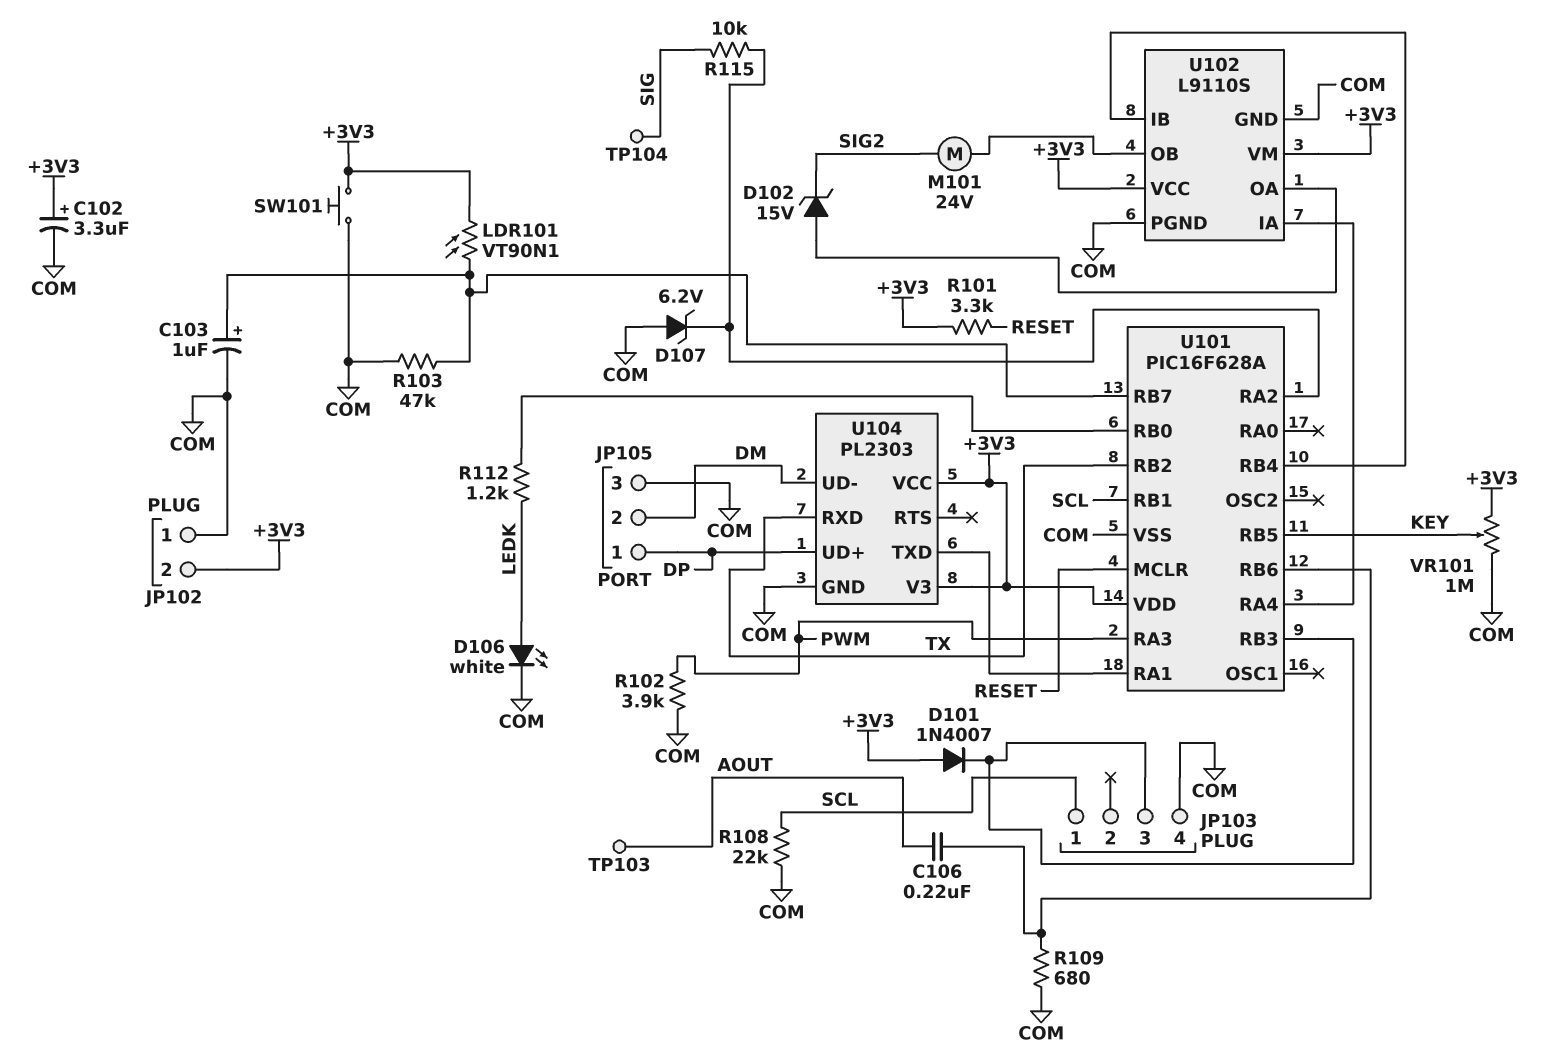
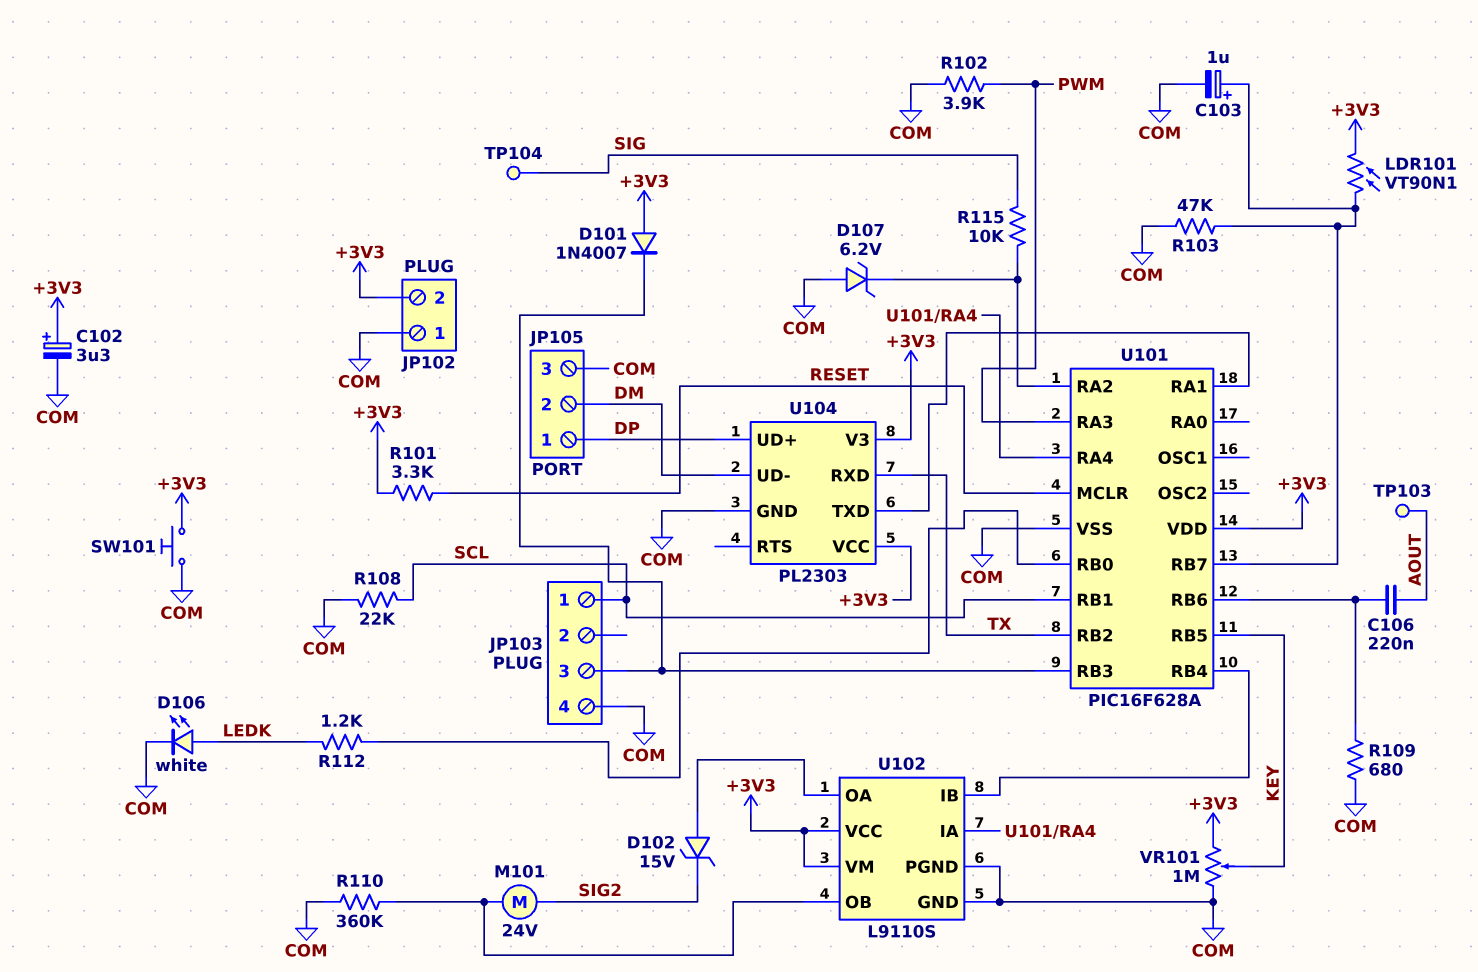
R110: none -> 360k (COM, U102/OB)

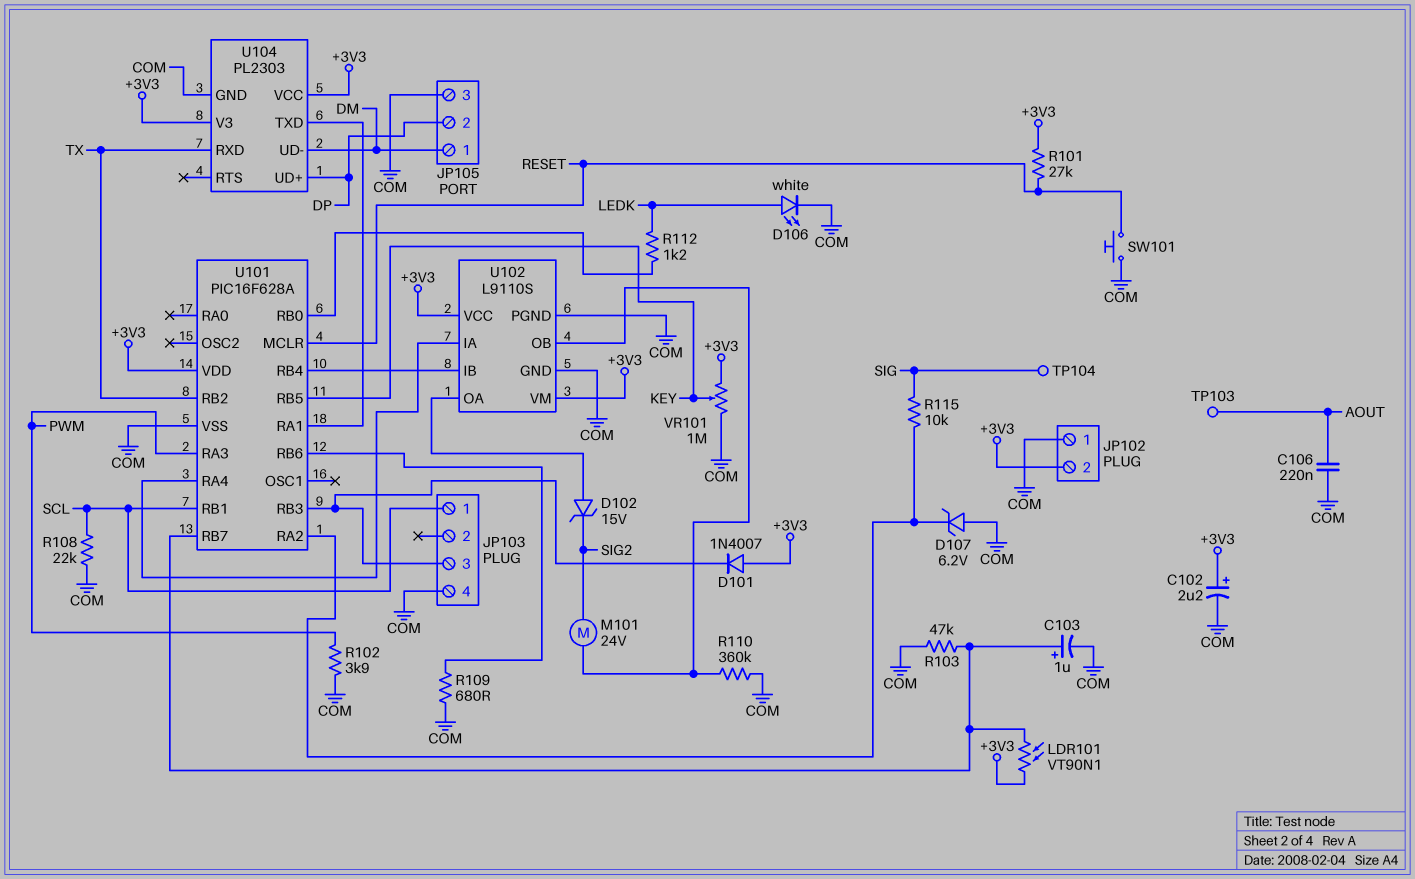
C102: 3.3uF (plus +3V3, minus COM) -> 2.2uF (plus +3V3, minus COM)
C106: 220nF (AOUT, U101/RB6) -> 220nF (AOUT, COM)
JP105 pin 1: DP -> DM
JP105 pin 2: DM -> DP
R101: 3.3k (+3V3, RESET) -> 27k (+3V3, RESET)
SW101: button (+3V3, COM) -> button (COM, RESET)

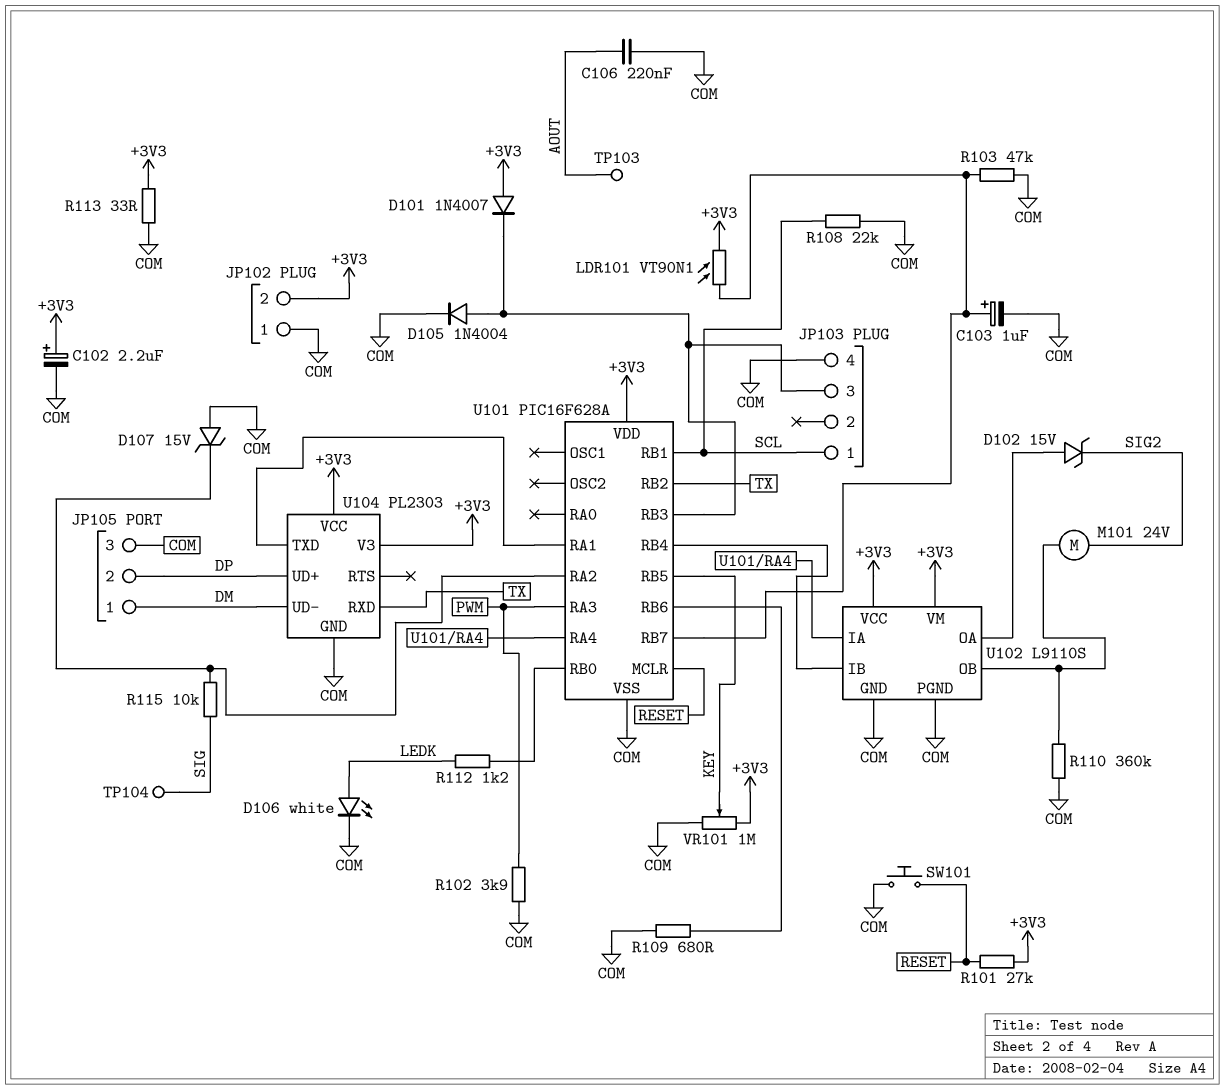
D105: none -> diode 1N4004 (A JP103/3, K COM)
D107: zener 6.2V (A COM, K U101/RA2) -> zener 15V (A COM, K U101/RA2)
R113: none -> 33 (+3V3, COM)

